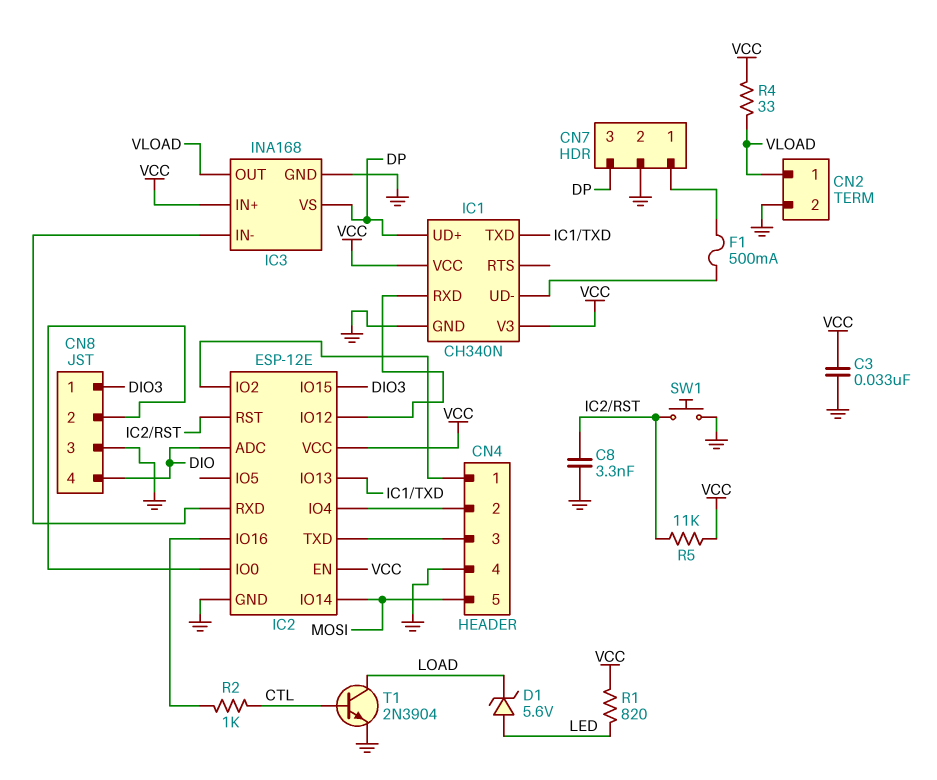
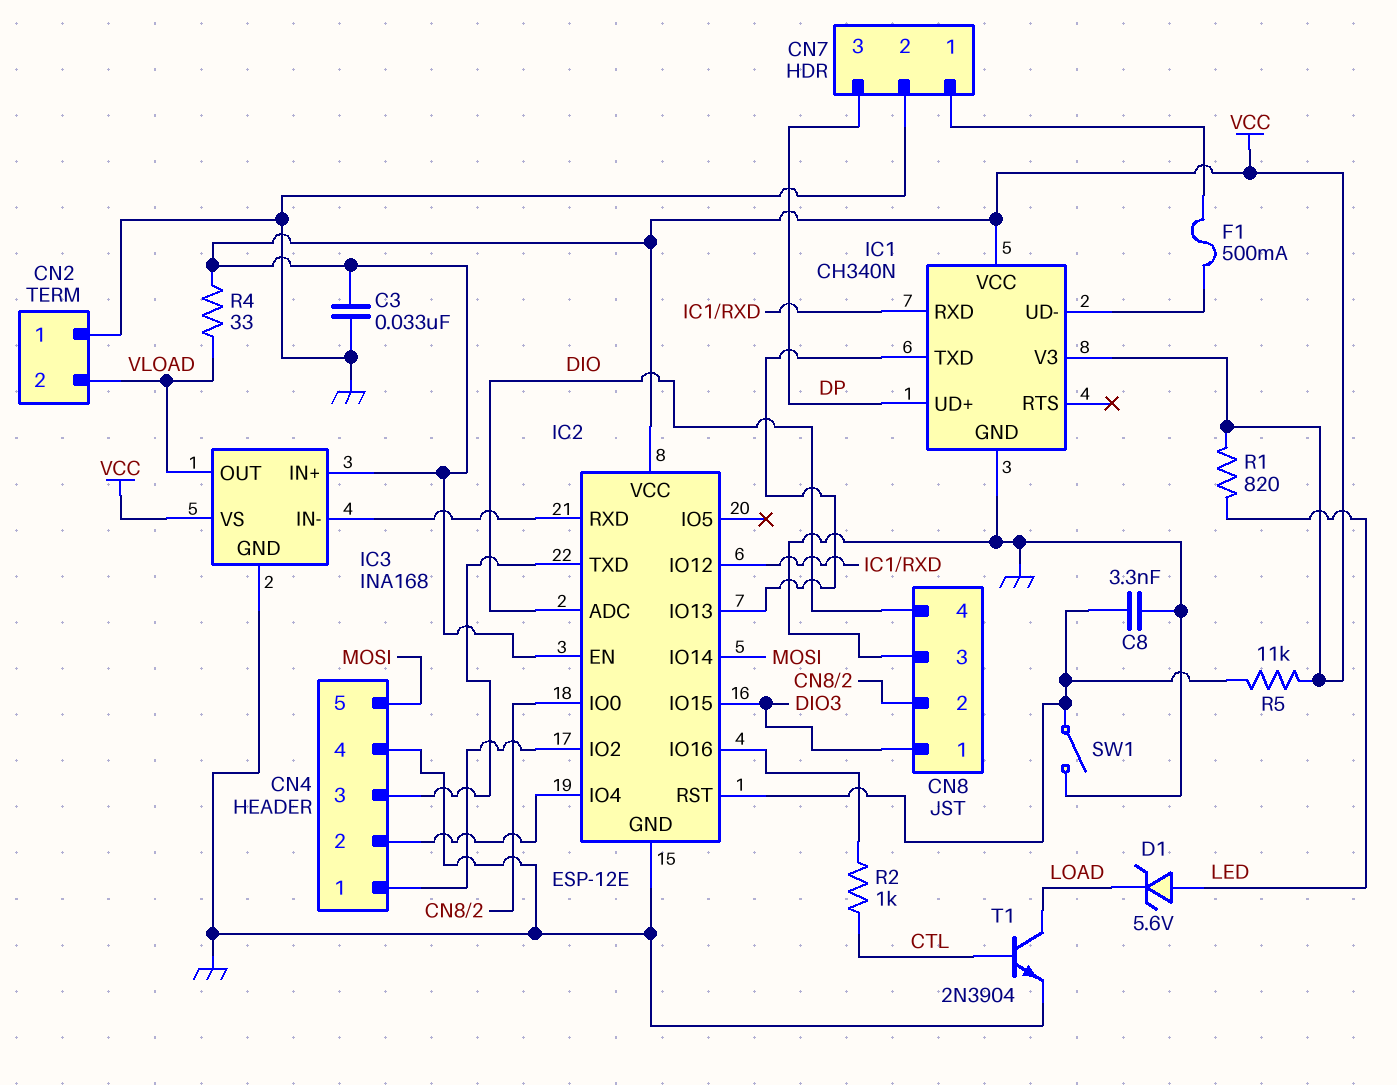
CN2 pin 1: VLOAD -> GND
CN2 pin 2: GND -> VLOAD
IC3 pin VS: DP -> VCC
SW1: button (GND, IC2/RST) -> switch (GND, IC2/RST)

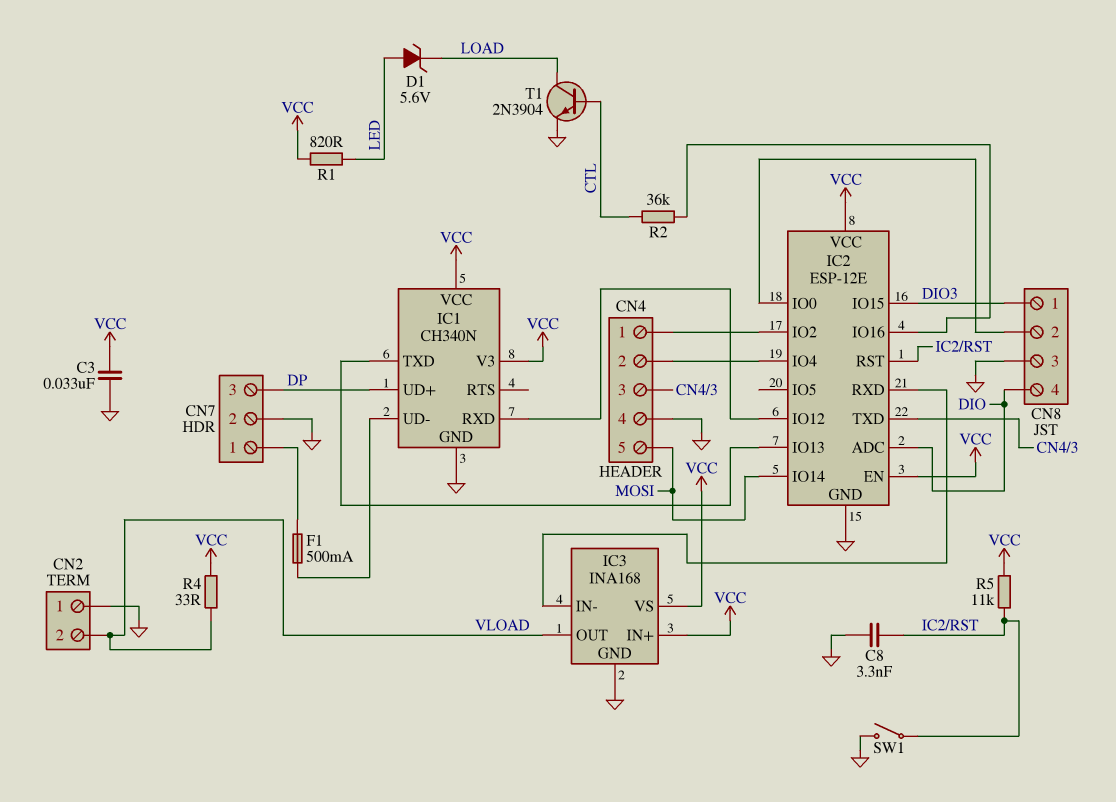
R2: 1k (CTL, IC2/IO16) -> 36k (CTL, IC2/IO16)

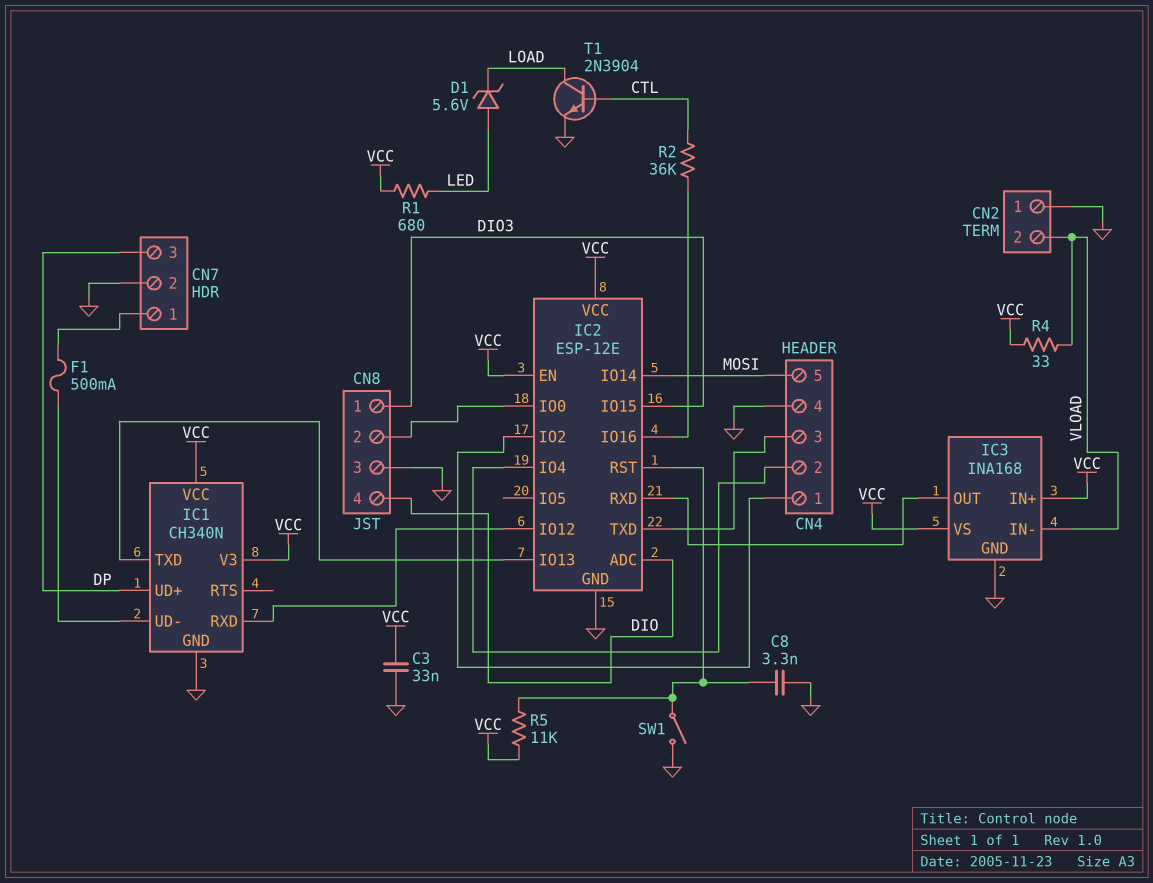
IC3 pin IN-: IC2/RXD -> VLOAD
IC3 pin OUT: VLOAD -> IC2/RXD
R1: 820 (LED, VCC) -> 680 (LED, VCC)

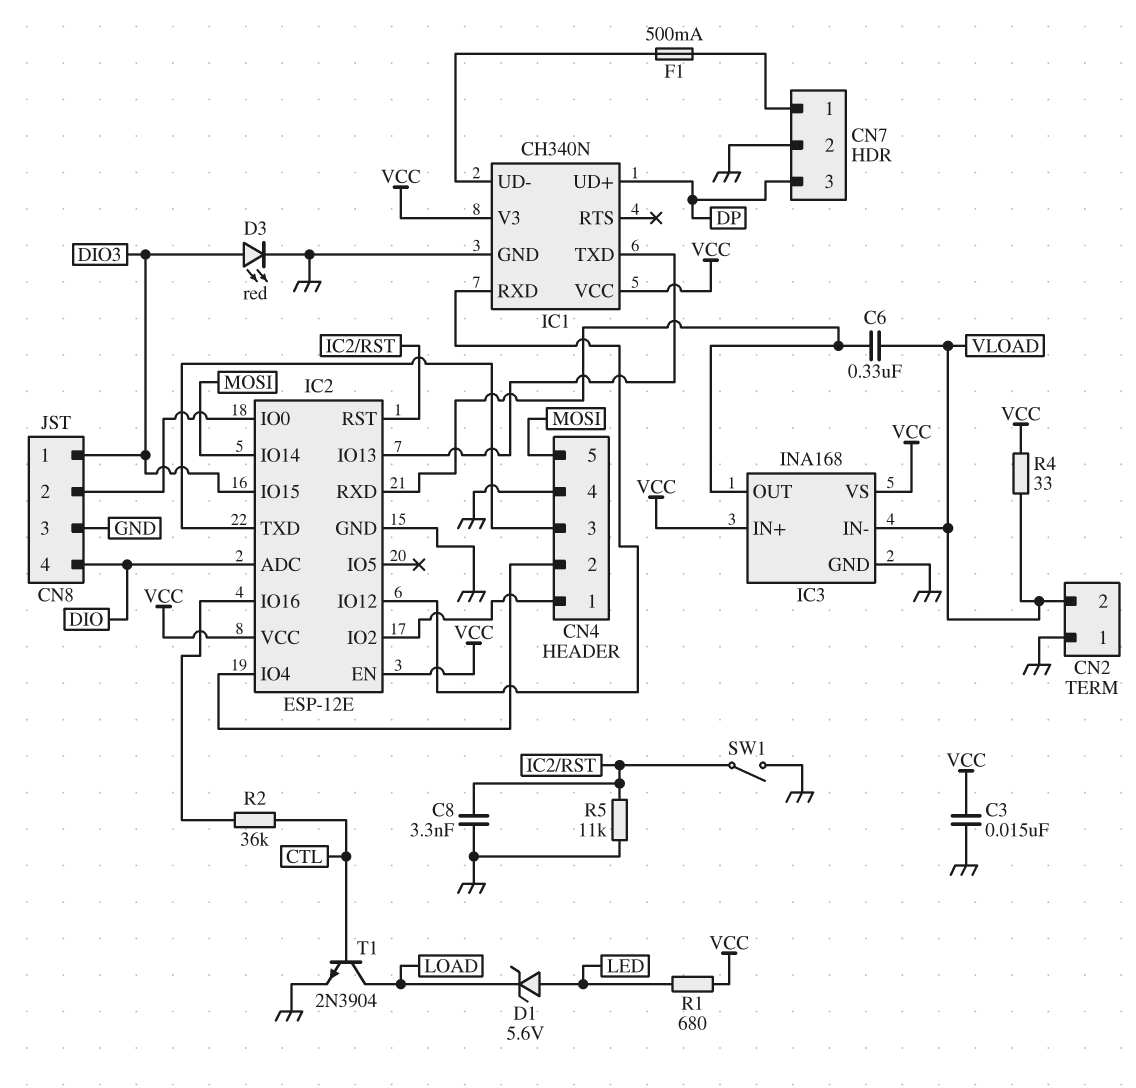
C3: 33nF (GND, VCC) -> 15nF (GND, VCC)
C6: none -> 330nF (IC2/RXD, VLOAD)
D3: none -> LED red (A DIO3, K GND)
R5: 11k (IC2/RST, VCC) -> 11k (GND, IC2/RST)

